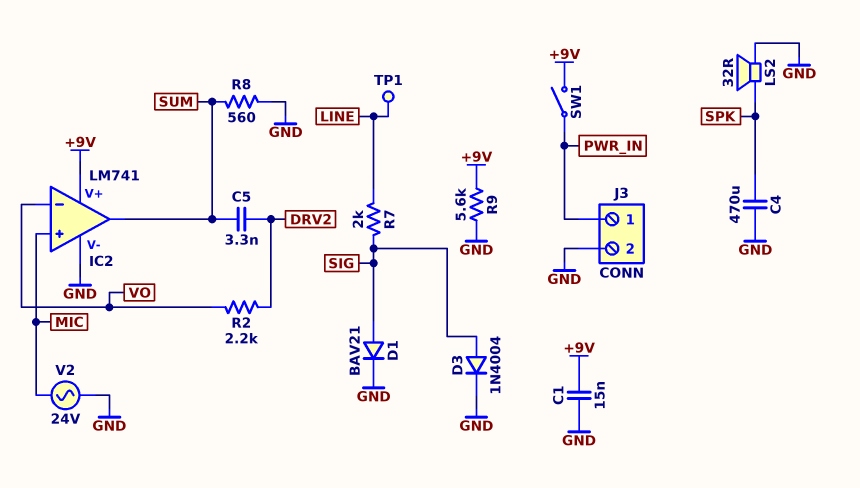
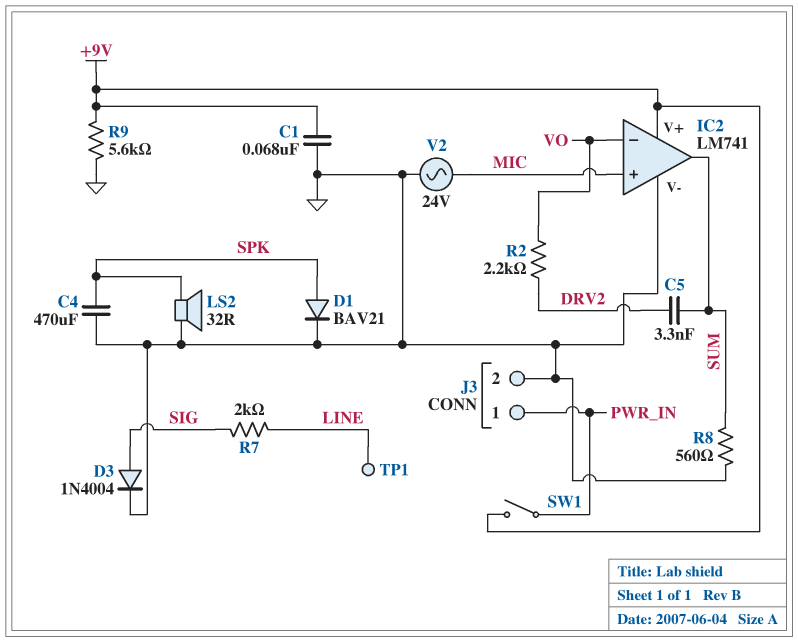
C1: 15nF (+9V, GND) -> 68nF (+9V, GND)
D1: diode BAV21 (A SIG, K GND) -> diode BAV21 (A SPK, K GND)

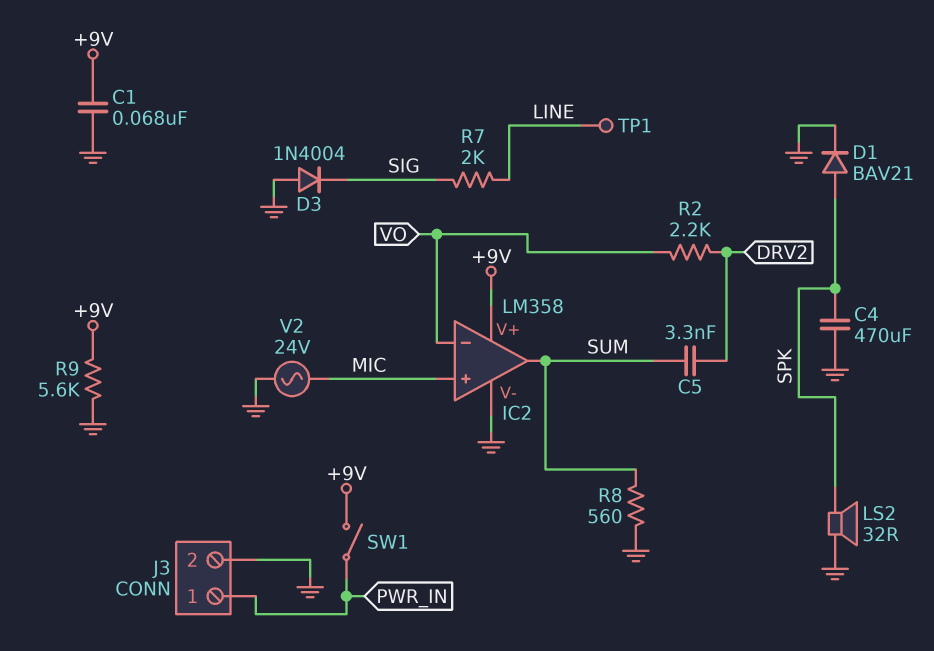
D3: diode 1N4004 (A SIG, K GND) -> diode 1N4004 (A GND, K SIG)
IC2: LM741 -> LM358

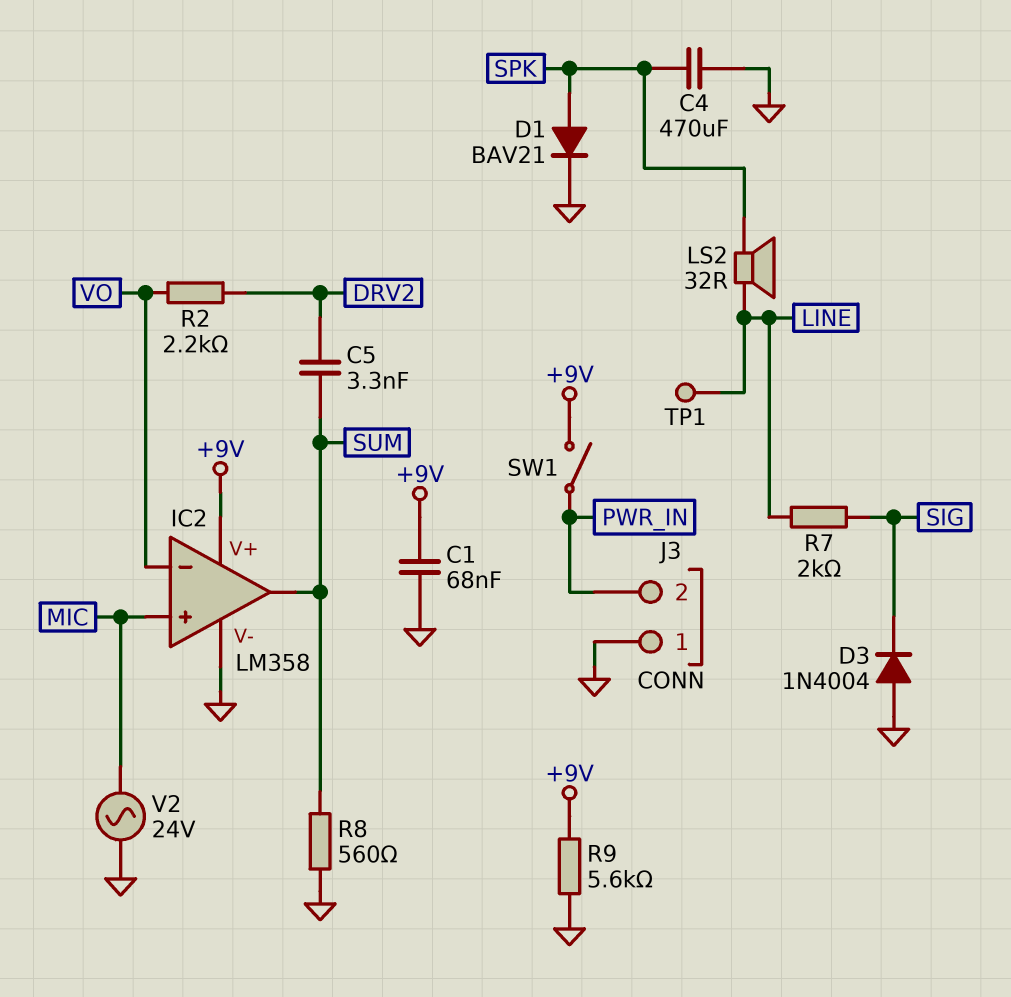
J3 pin 1: PWR_IN -> GND
J3 pin 2: GND -> PWR_IN
LS2: speaker 32R (GND, SPK) -> speaker 32R (LINE, SPK)

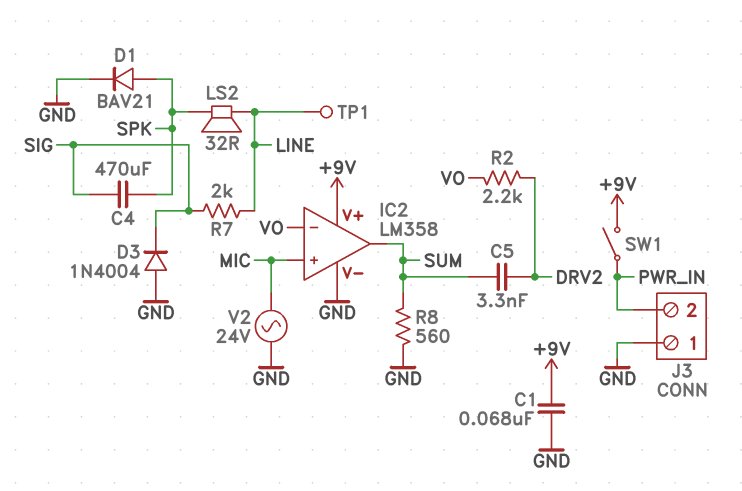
C4: 470uF (GND, SPK) -> 470uF (SIG, SPK)
R9: 5.6k (+9V, GND) -> none

